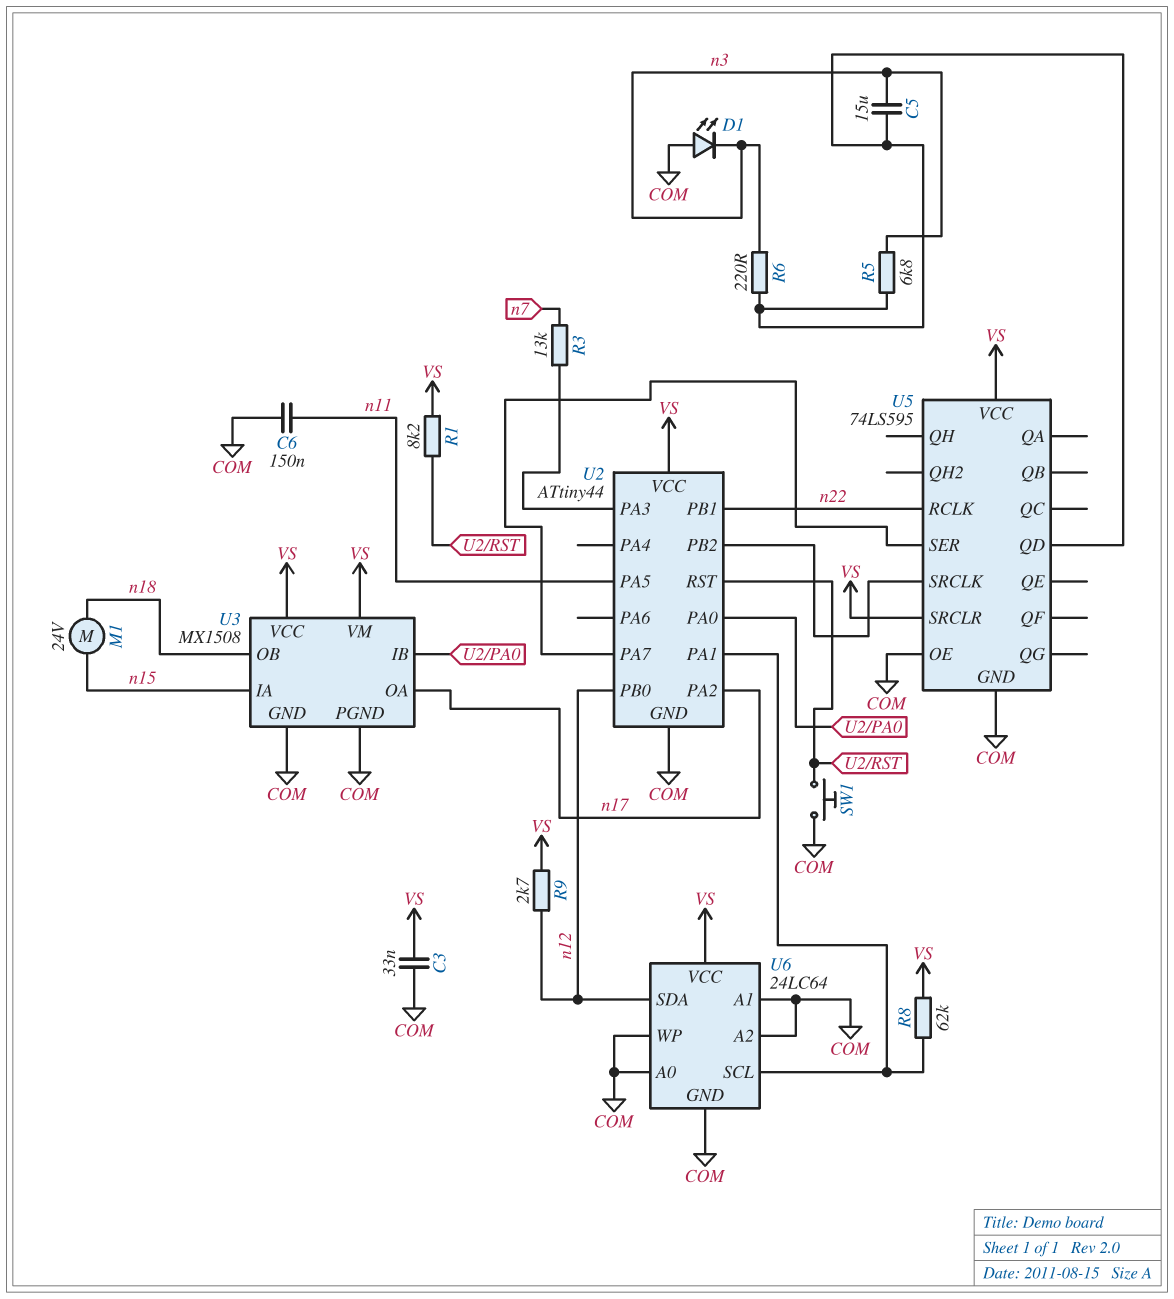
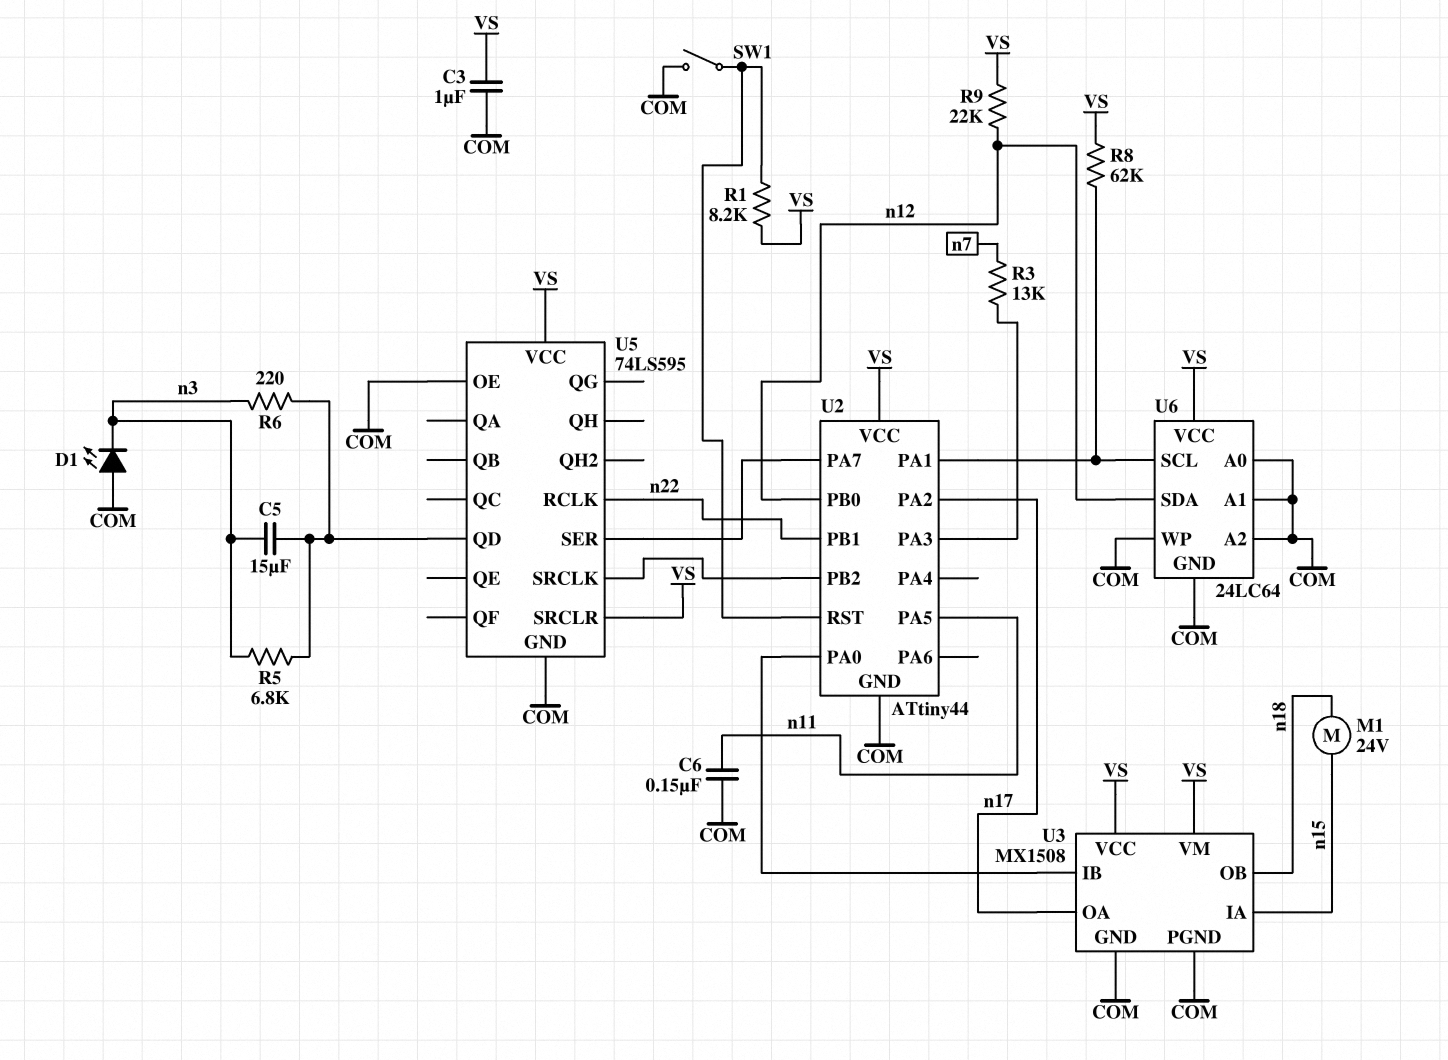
C3: 33nF (COM, VS) -> 1uF (COM, VS)
R9: 2.7k (VS, n12) -> 22k (VS, n12)
SW1: button (COM, U2/RST) -> switch (COM, U2/RST)

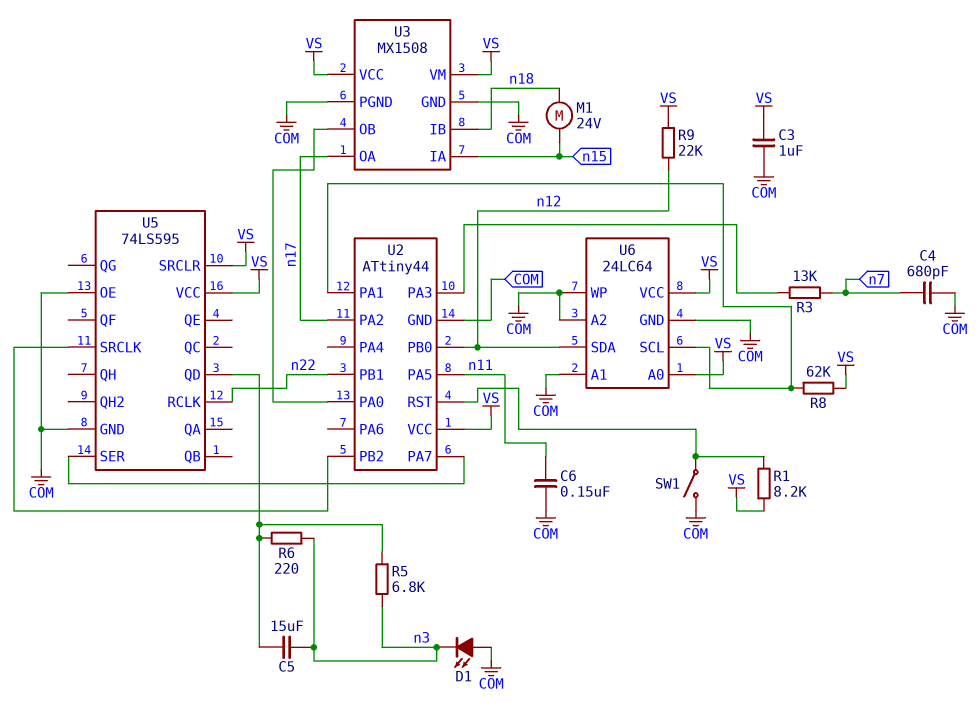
C4: none -> 680pF (COM, n7)
U3 pin IB: U2/PA0 -> n18
U3 pin OB: n18 -> U2/PA0
U6 pin A0: COM -> VS

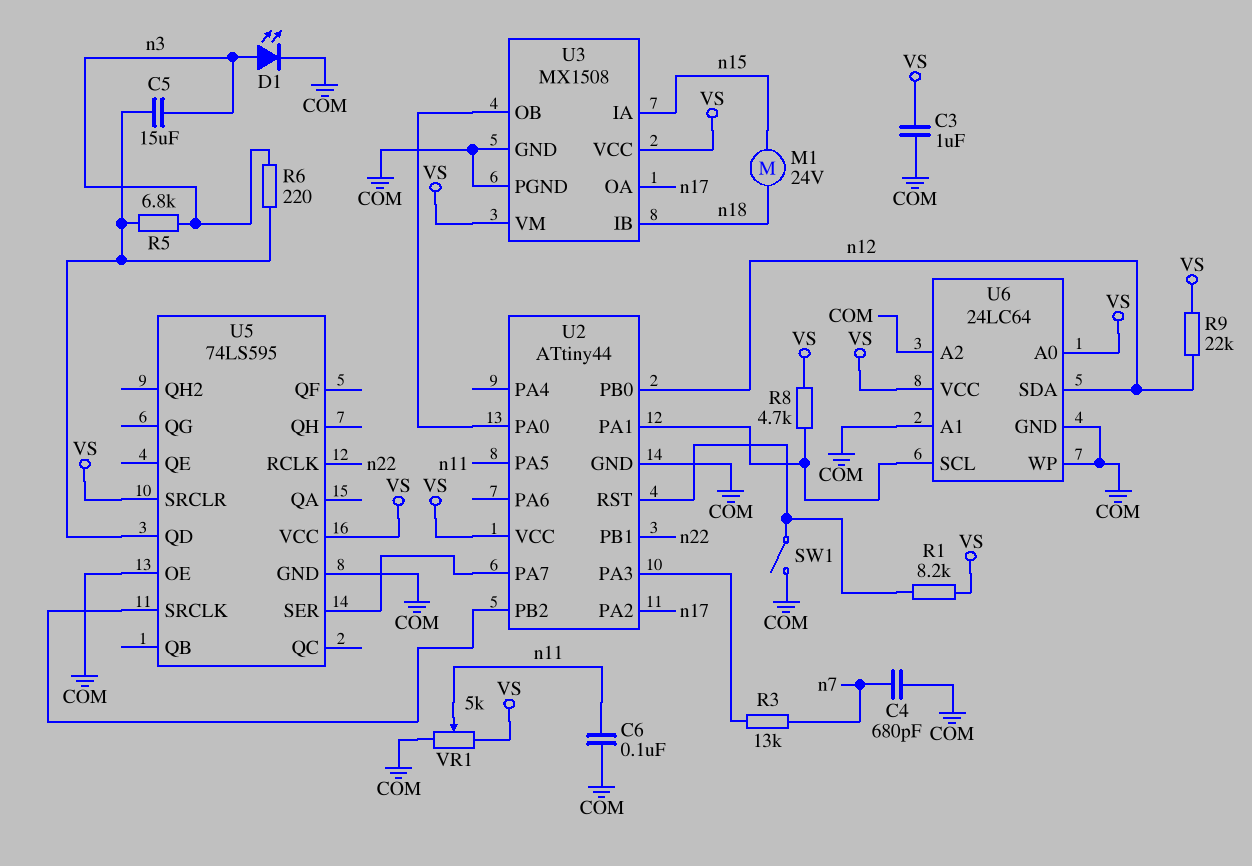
C6: 150nF (COM, n11) -> 100nF (COM, n11)
D1: LED (A COM, K n3) -> LED (A n3, K COM)
R8: 62k (U2/PA1, VS) -> 4.7k (U2/PA1, VS)
VR1: none -> 5k (COM, VS, wiper n11)

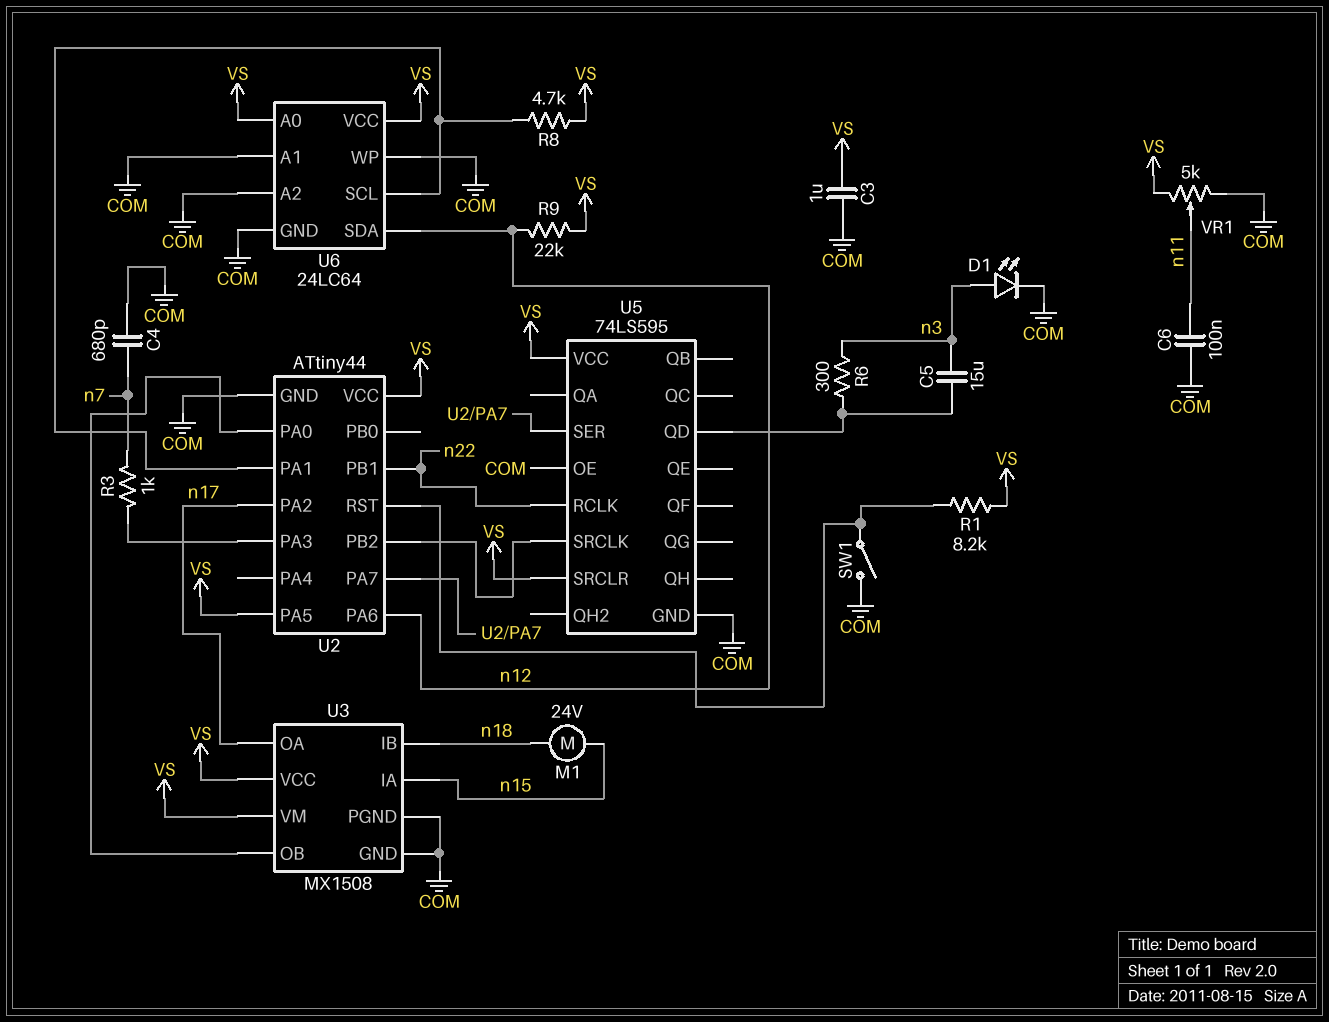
R3: 13k (U2/PA3, n7) -> 1k (U2/PA3, n7)
R5: 6.8k (U5/QD, n3) -> none
R6: 220 (U5/QD, n3) -> 300 (U5/QD, n3)
U2 pin PA5: n11 -> VS
U2 pin PA6: none -> n12
U2 pin PB0: n12 -> none

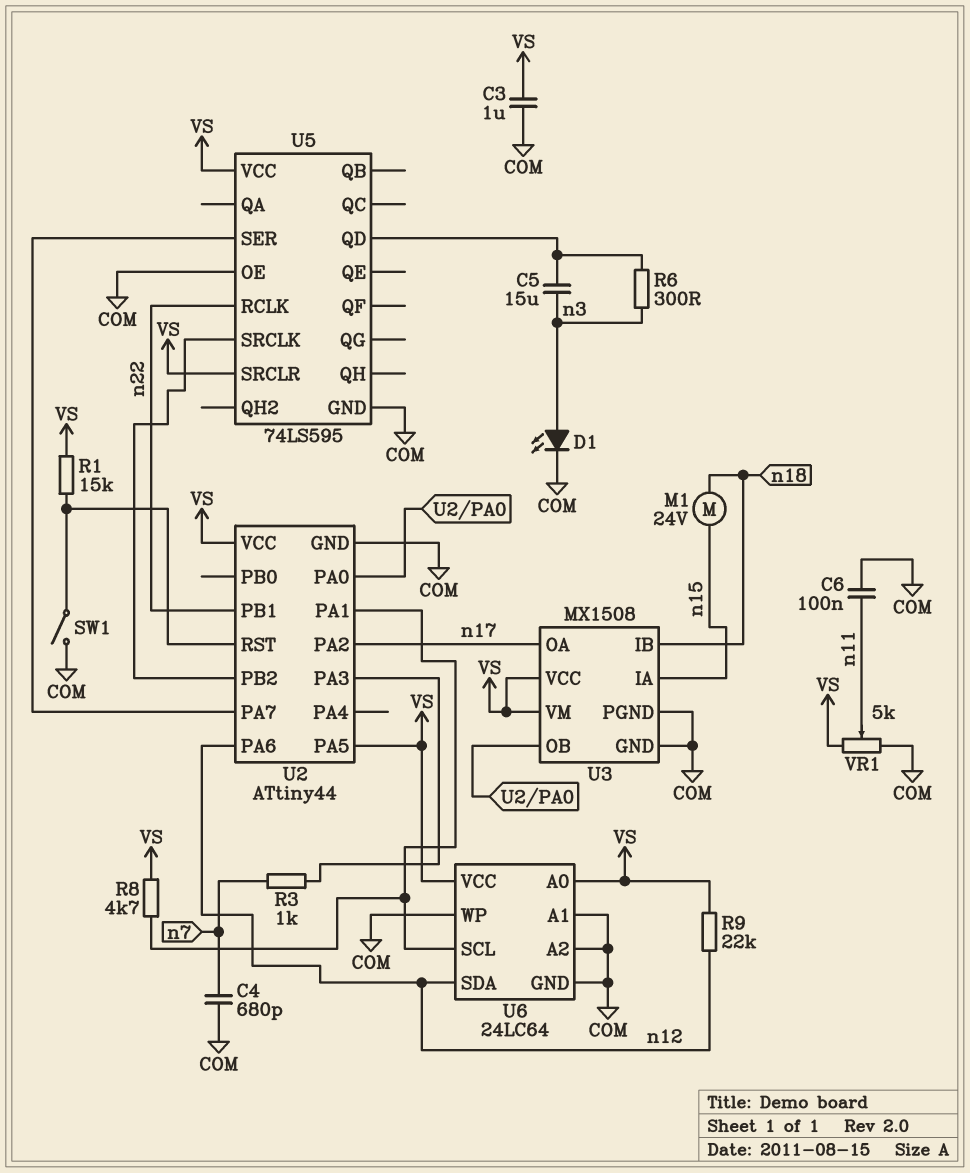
R1: 8.2k (U2/RST, VS) -> 15k (U2/RST, VS)

